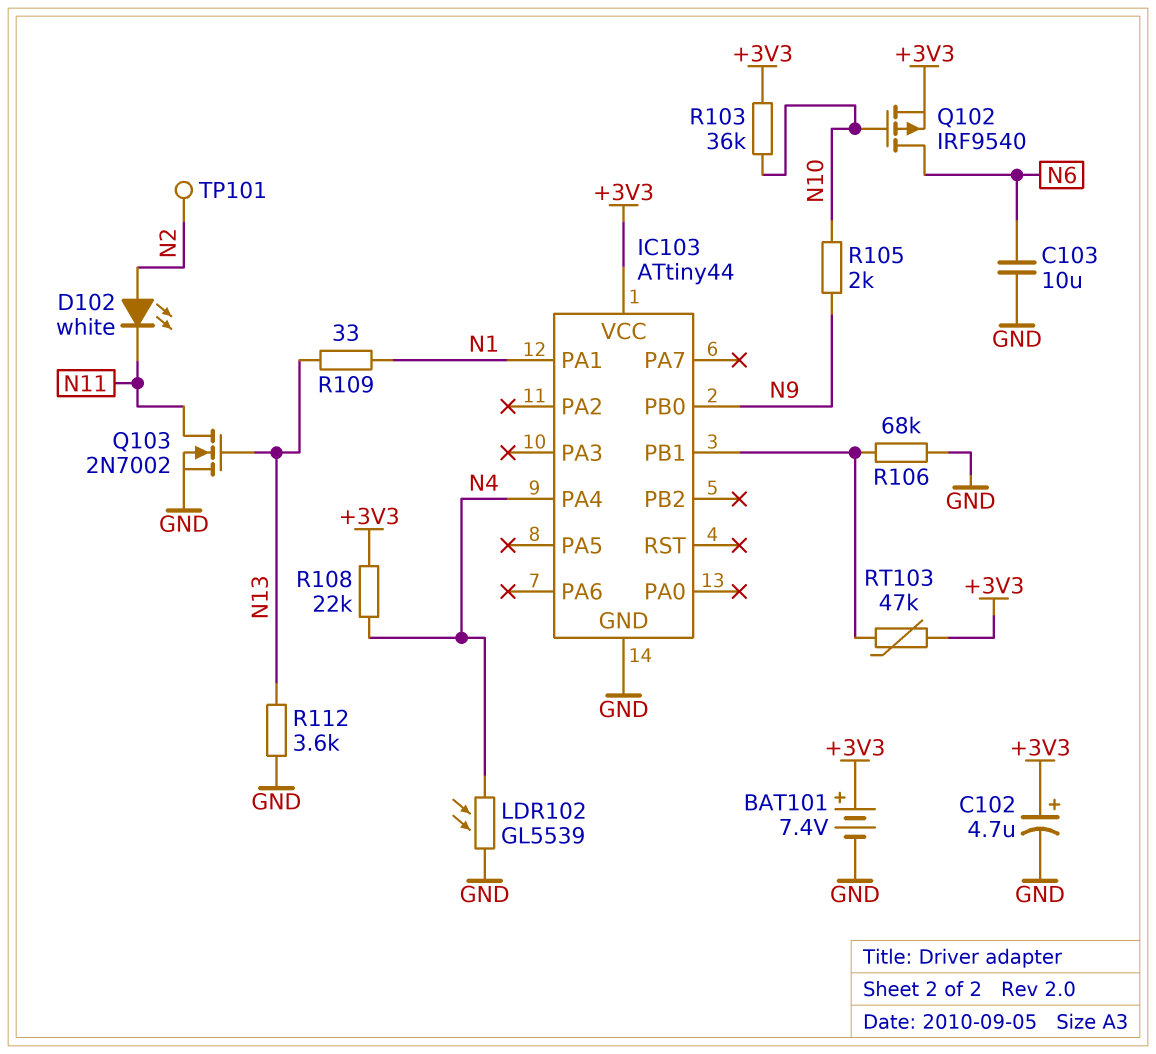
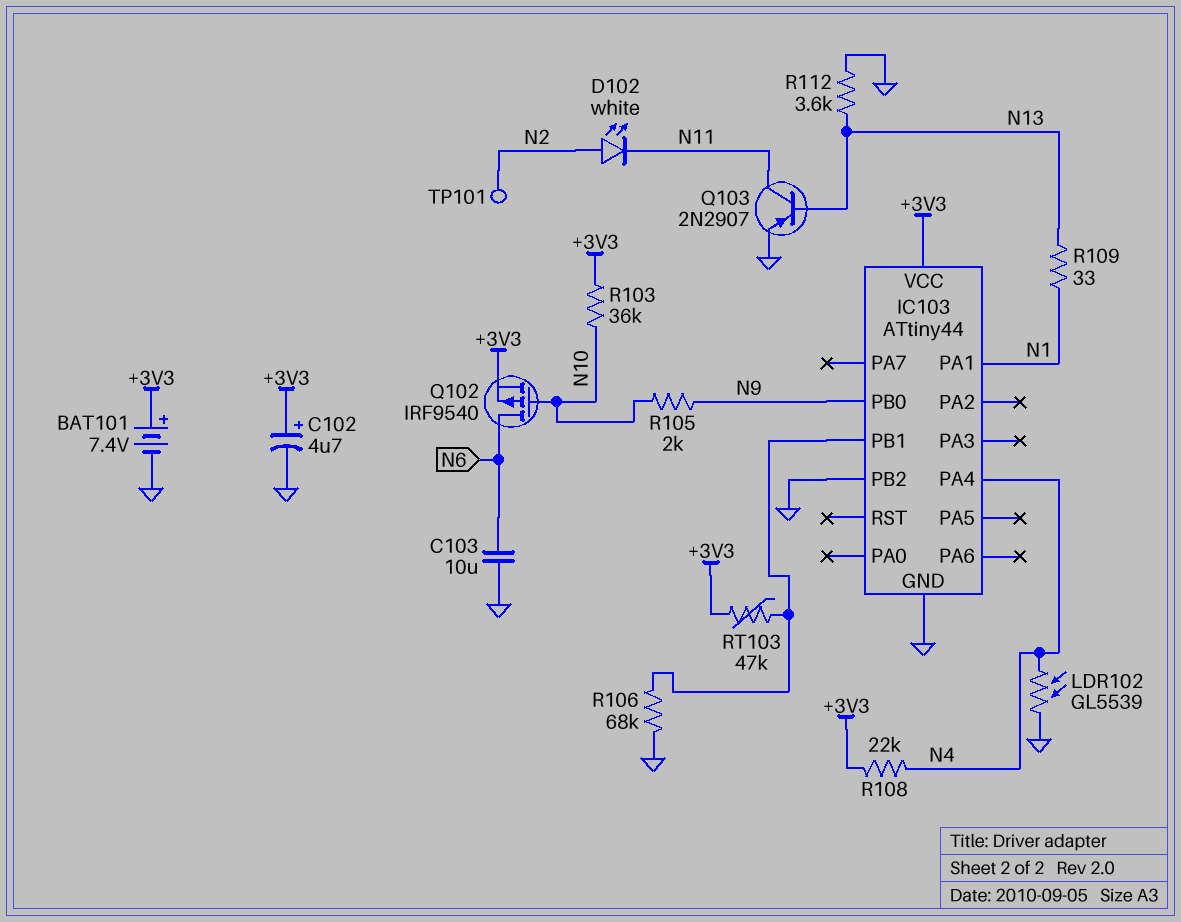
IC103 pin PB2: none -> GND
Q103: NMOS 2N7002 (G N13, D N11, S GND) -> PNP 2N2907 (B N13, C N11, E GND)

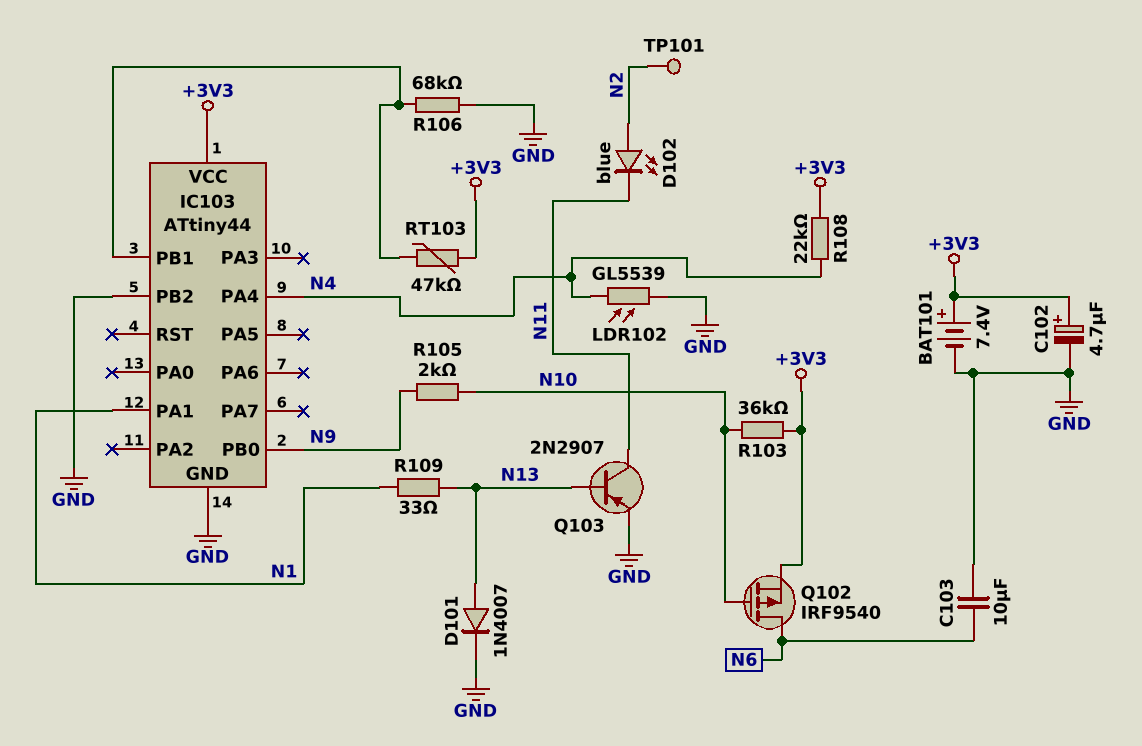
D101: none -> diode 1N4007 (A N13, K GND)
D102: LED white (A N2, K N11) -> LED blue (A N2, K N11)
R112: 3.6k (GND, N13) -> none

